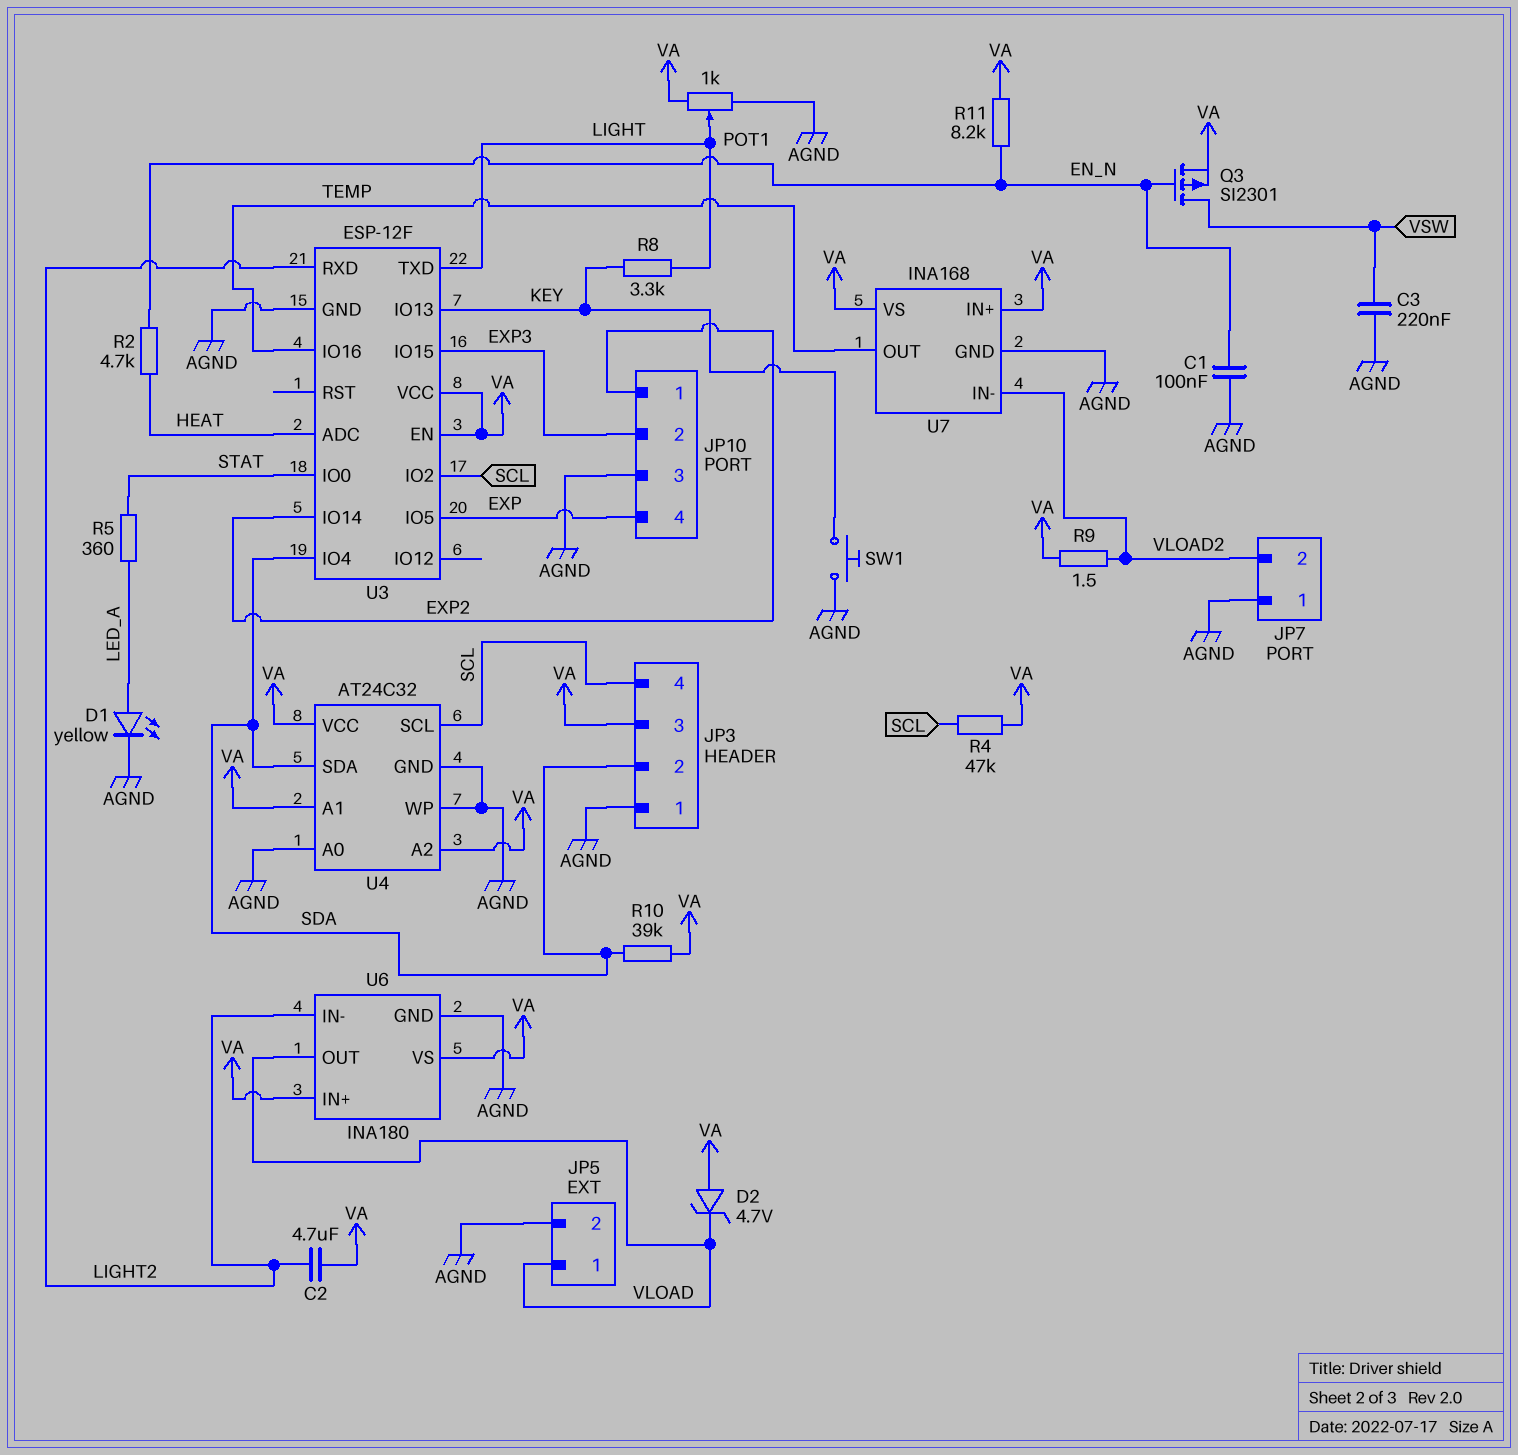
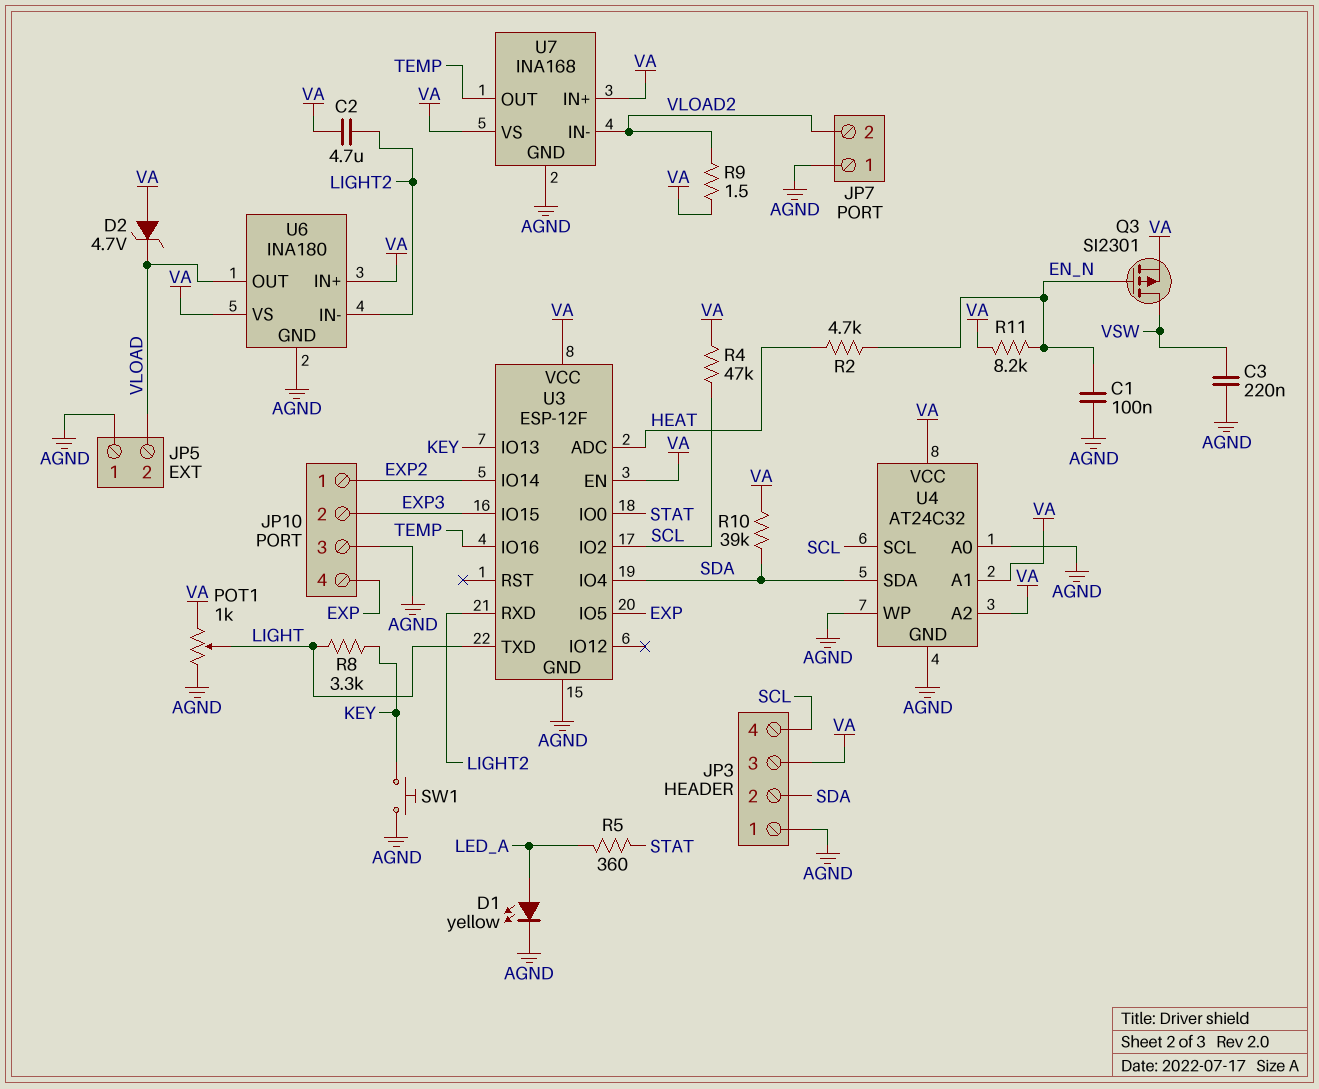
JP5 pin 1: VLOAD -> AGND
JP5 pin 2: AGND -> VLOAD

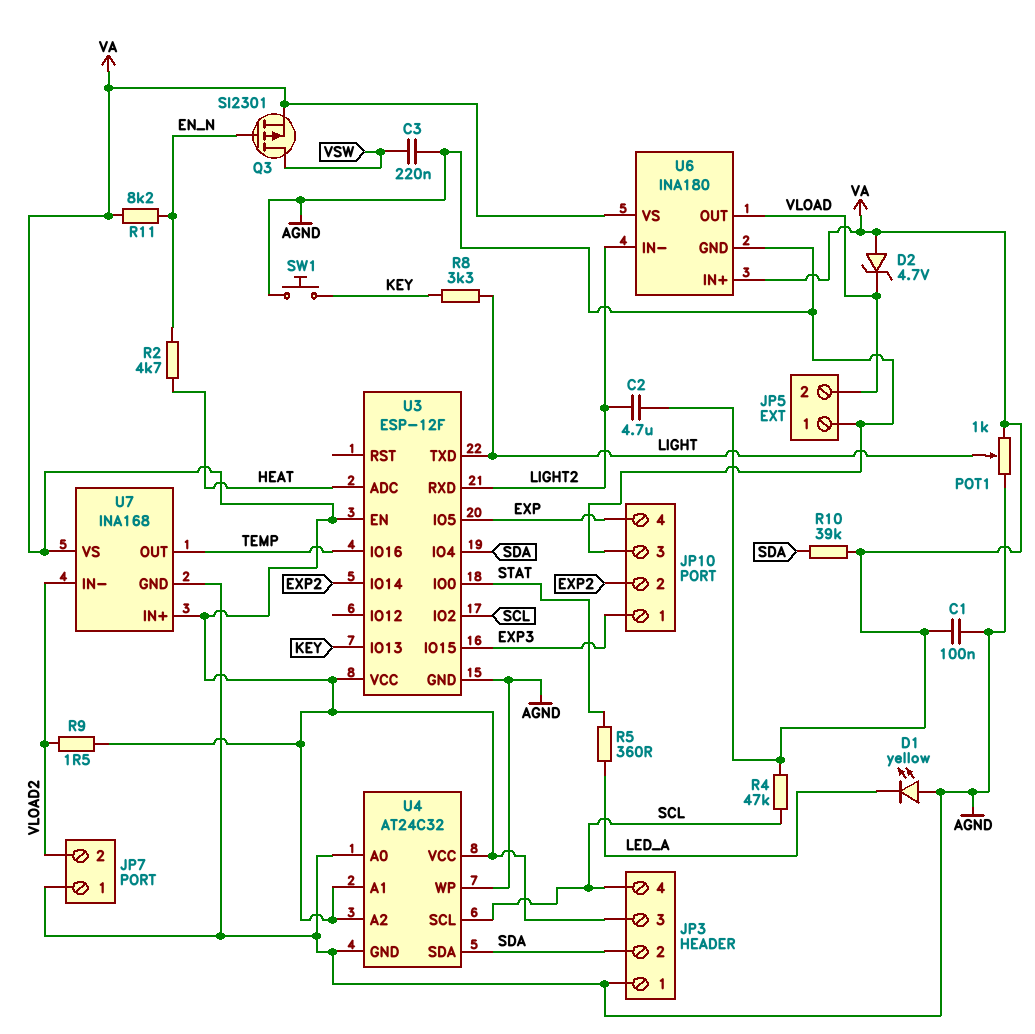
C1: 100nF (AGND, EN_N) -> 100nF (AGND, VA)
D1: LED yellow (A LED_A, K AGND) -> LED yellow (A AGND, K LED_A)
JP10 pin 1: EXP2 -> EXP3
JP10 pin 2: EXP3 -> EXP2

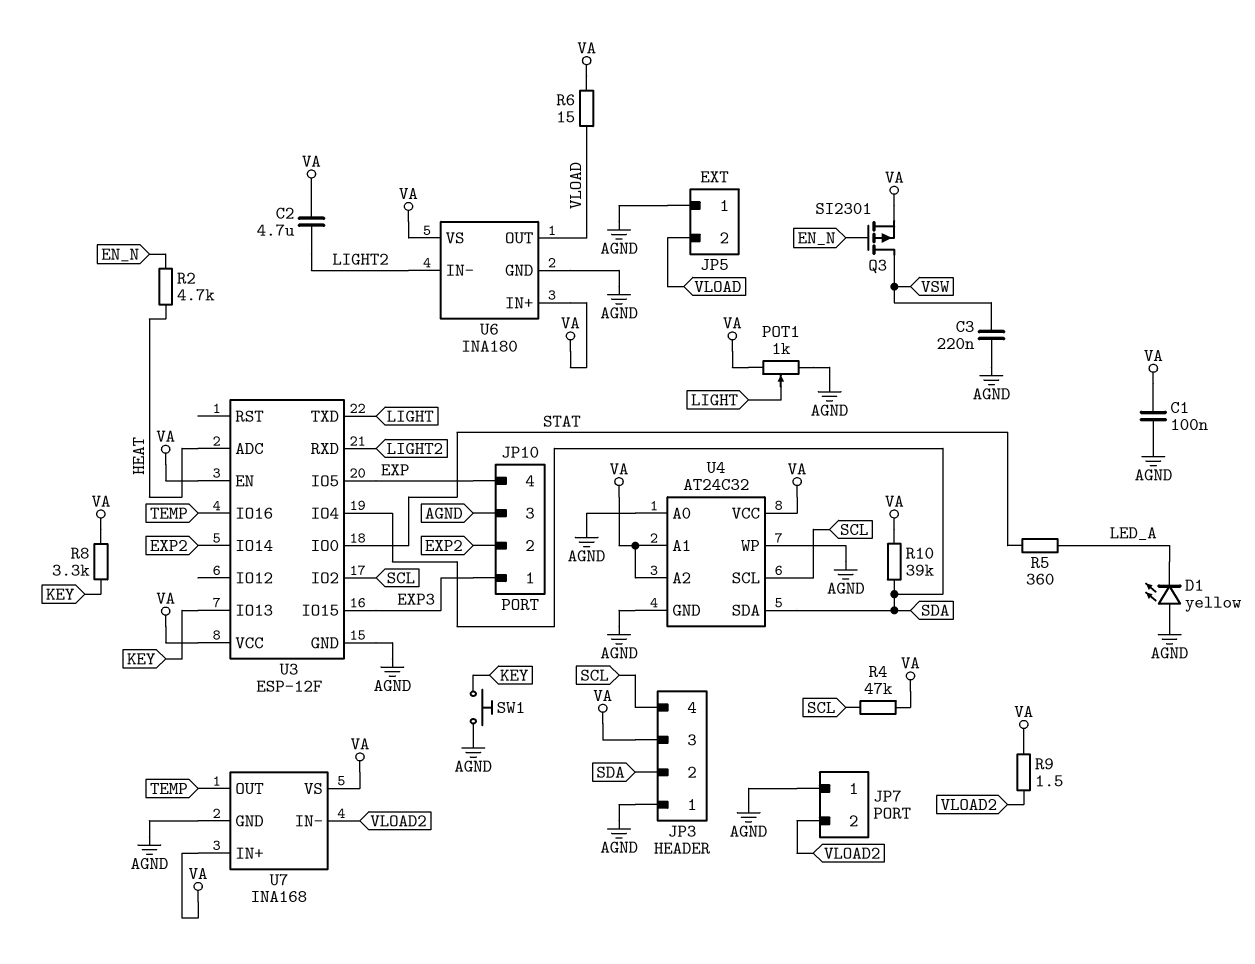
D2: zener 4.7V (A VA, K VLOAD) -> none
R6: none -> 15 (VA, VLOAD)
R8: 3.3k (KEY, LIGHT) -> 3.3k (KEY, VA)
R11: 8.2k (EN_N, VA) -> none

